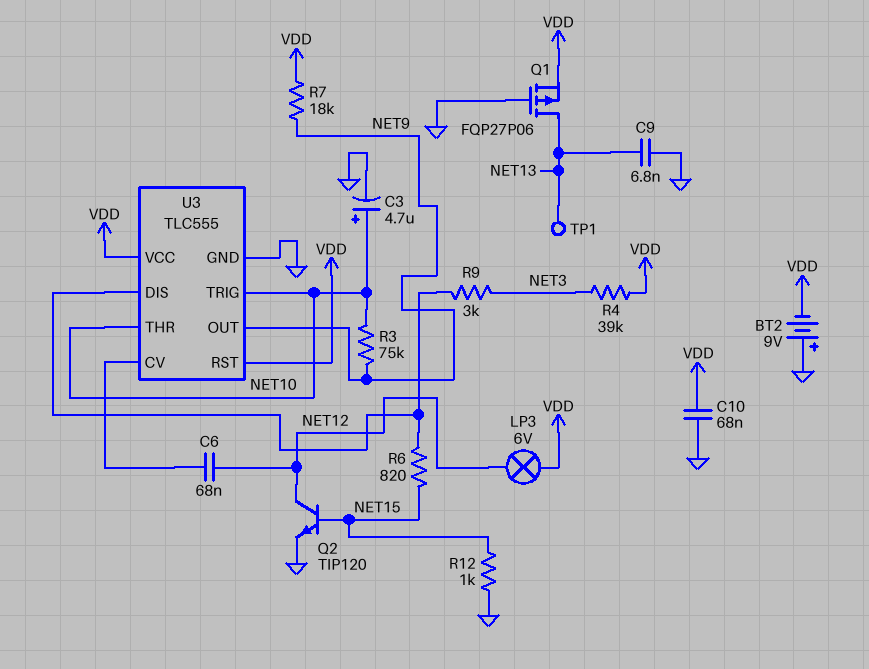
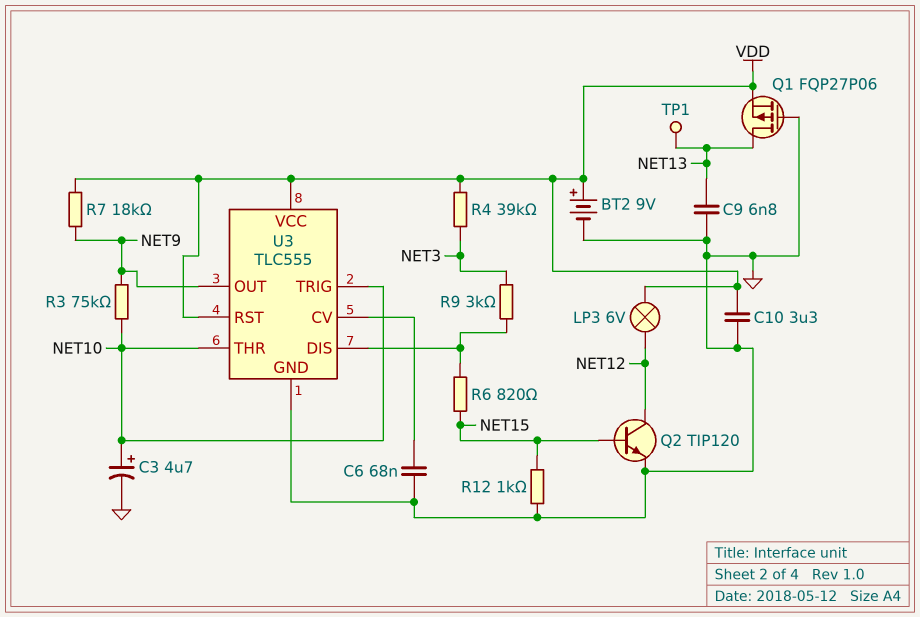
BT2: 9V (plus GND, minus VDD) -> 9V (plus VDD, minus GND)
C6: 68nF (NET12, U3/CV) -> 68nF (GND, U3/CV)
C10: 68nF (GND, VDD) -> 3.3uF (GND, VDD)

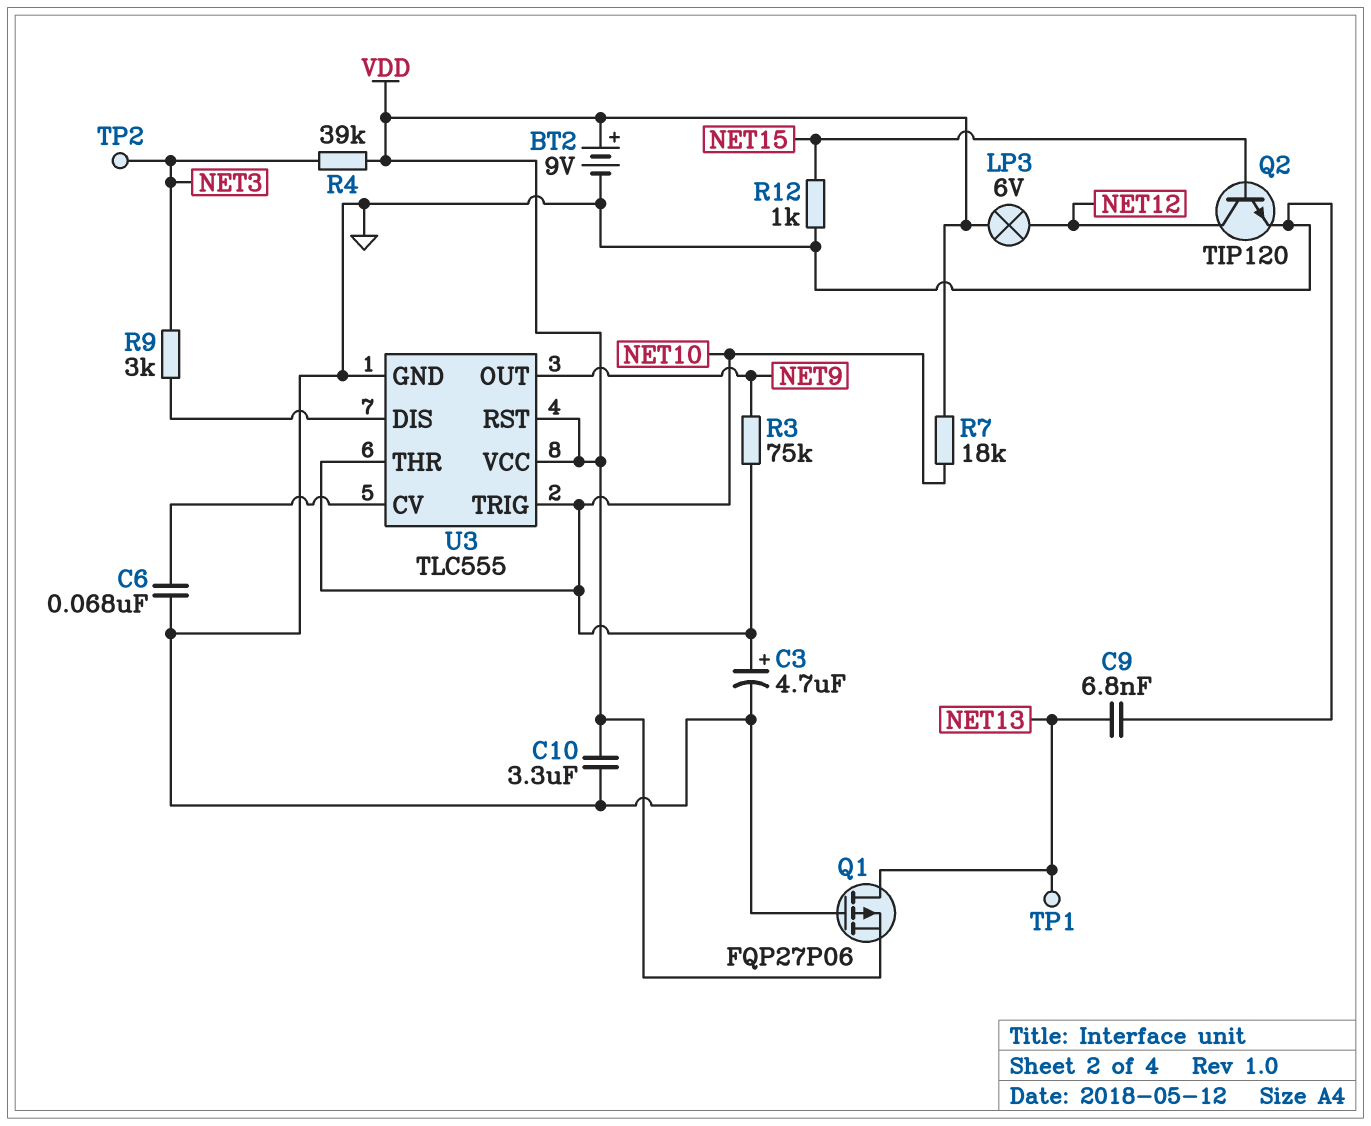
R6: 820 (NET15, U3/DIS) -> none
R7: 18k (NET9, VDD) -> 18k (NET10, VDD)
TP2: none -> test point (NET3)

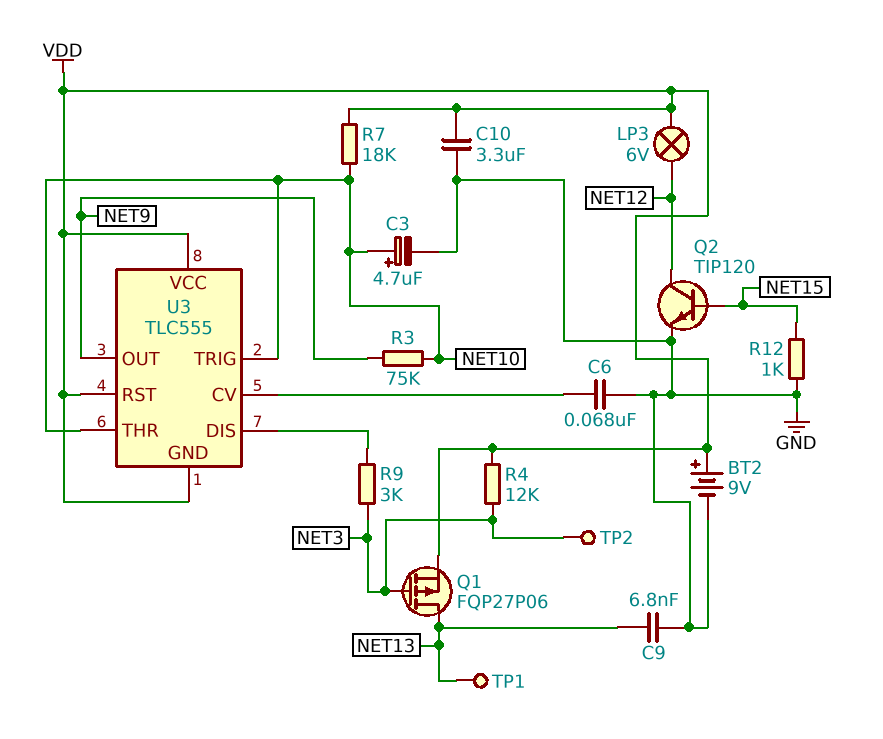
Q1: PMOS FQP27P06 (G GND, D NET13, S VDD) -> PMOS FQP27P06 (G NET3, D NET13, S VDD)
R4: 39k (NET3, VDD) -> 12k (NET3, VDD)
U3 pin GND: GND -> VDD

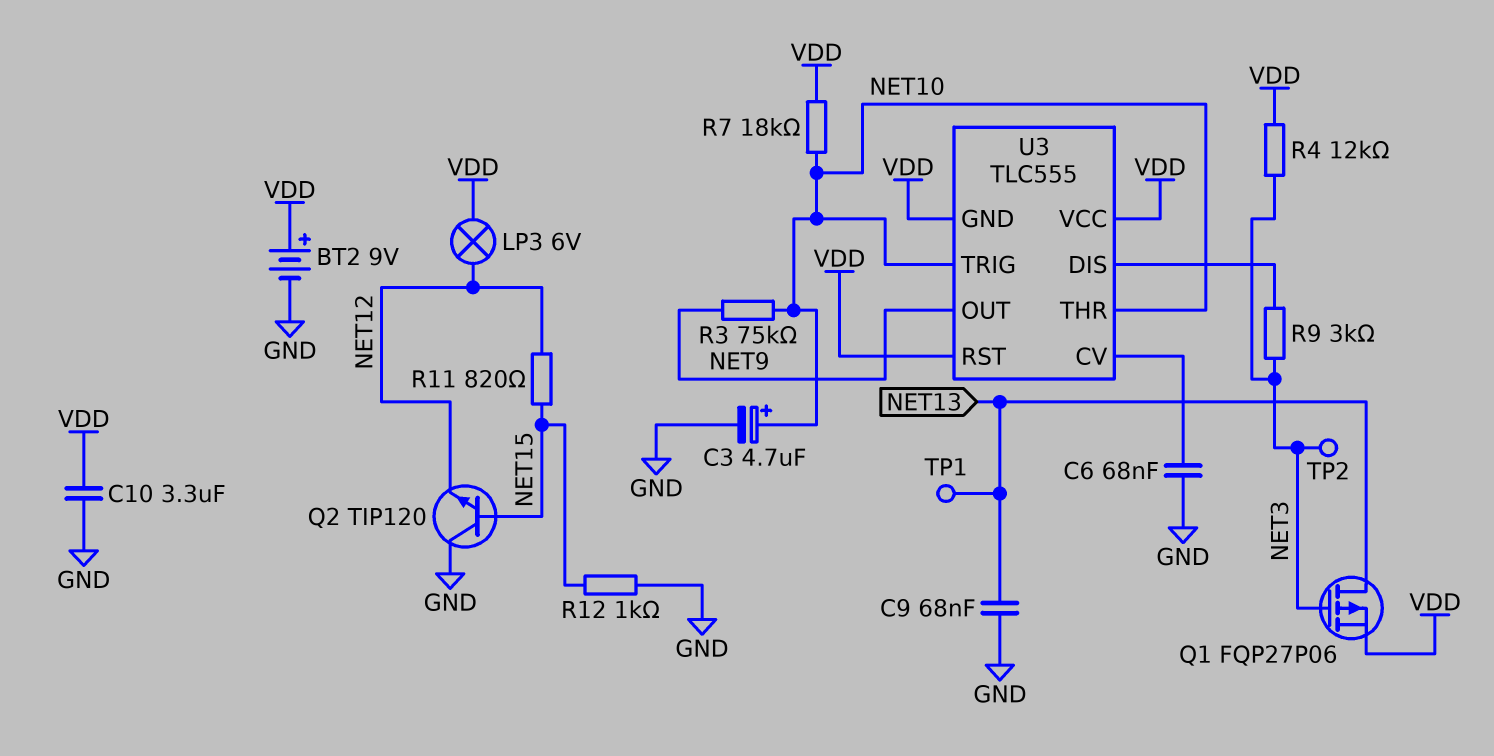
C9: 6.8nF (GND, NET13) -> 68nF (GND, NET13)
Q2: NPN TIP120 (B NET15, C NET12, E GND) -> NPN TIP120 (B NET15, C GND, E NET12)
R11: none -> 820 (NET12, NET15)

